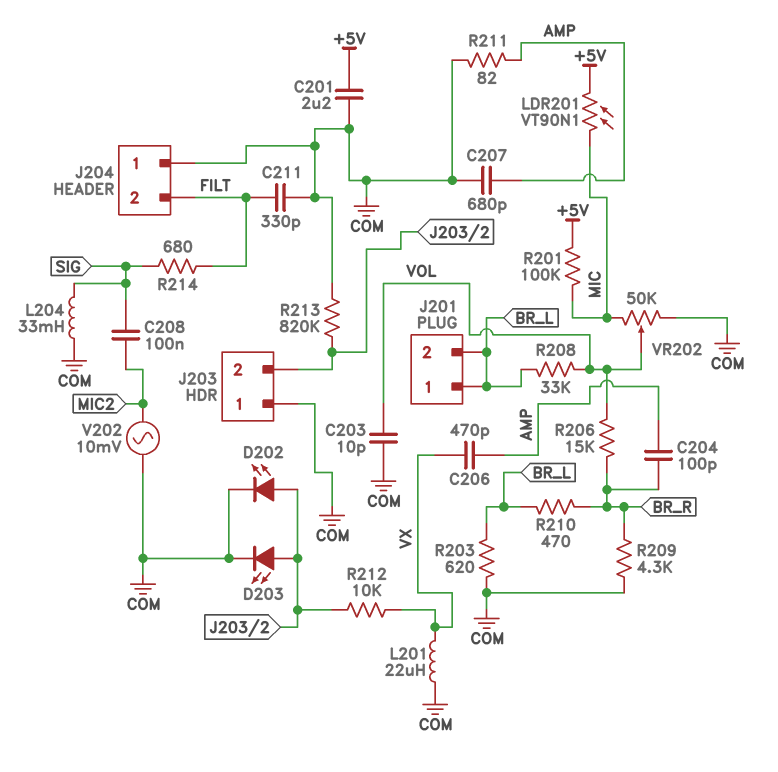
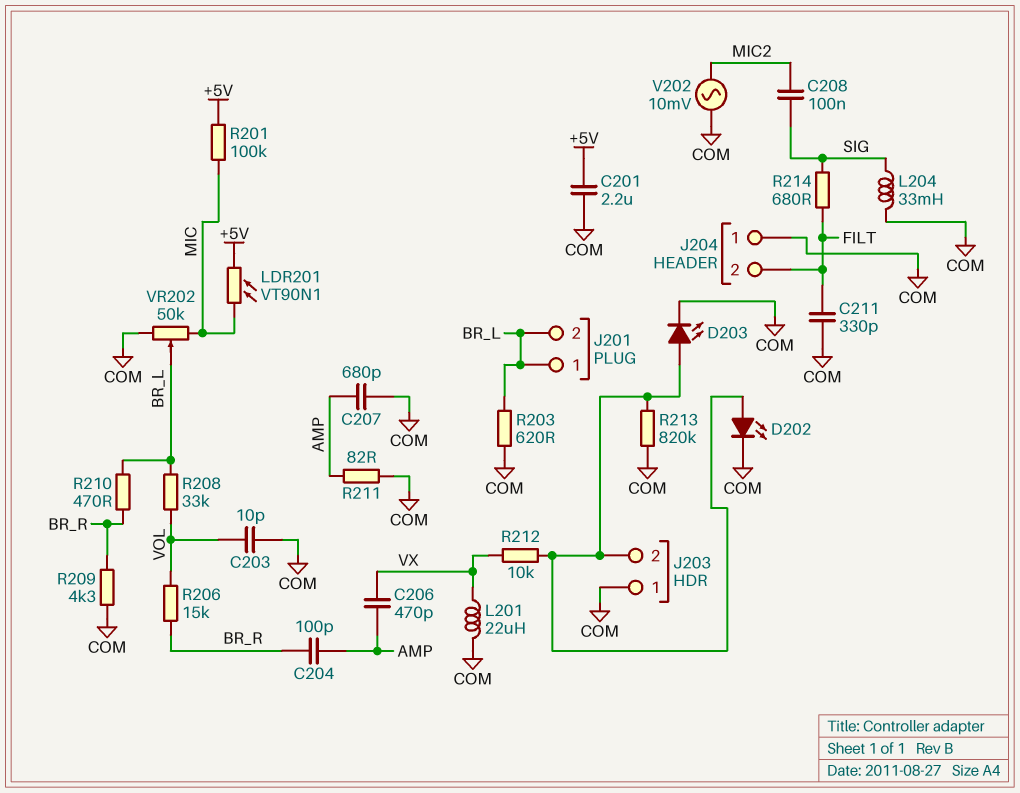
VR202: 50k (COM, MIC, wiper VOL) -> 50k (COM, MIC, wiper BR_L)

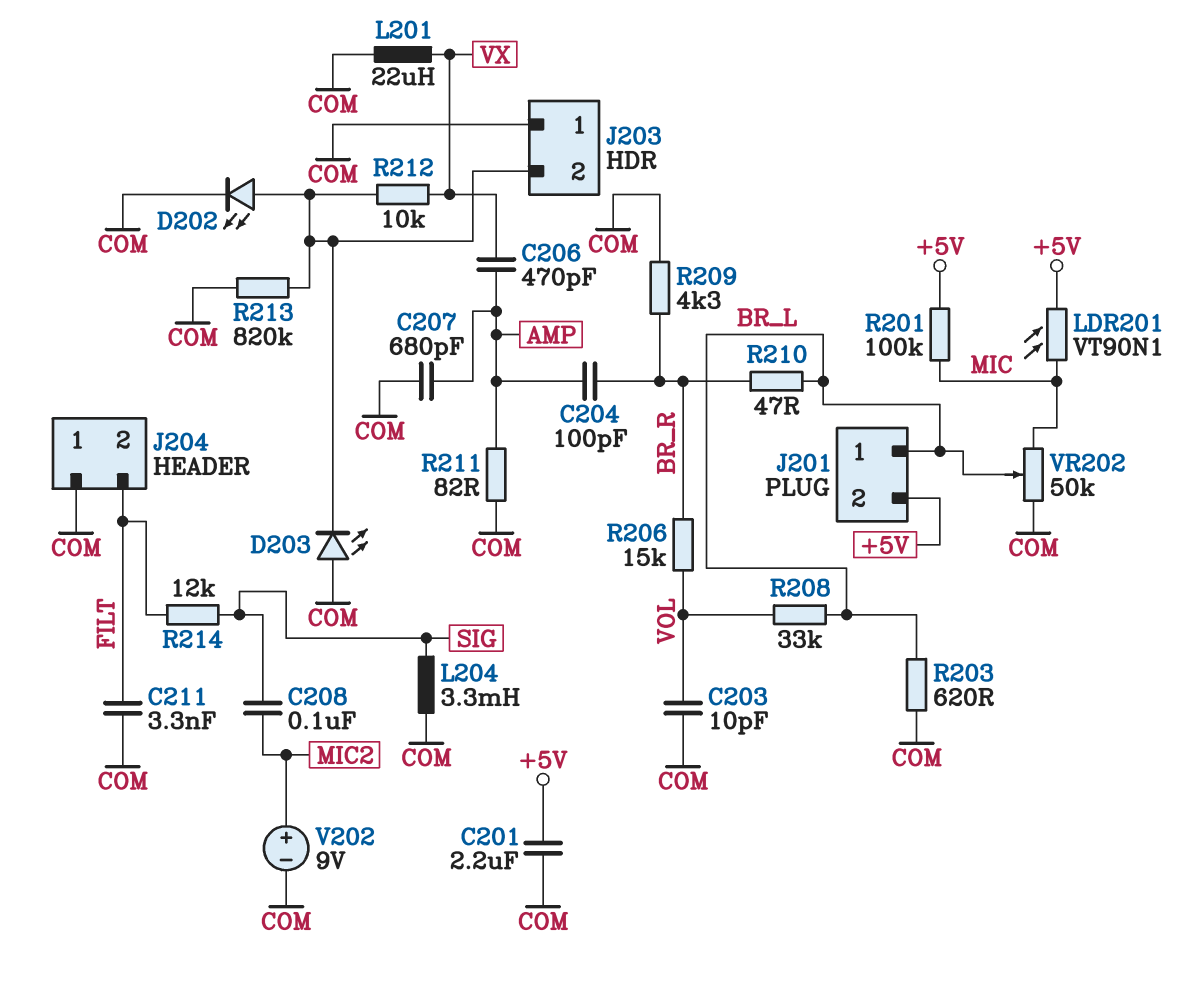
C211: 330pF (COM, FILT) -> 3.3nF (COM, FILT)
D203: LED (A J203/2, K COM) -> LED (A COM, K J203/2)
J201 pin 2: BR_L -> +5V
L204: 33mH (COM, SIG) -> 3.3mH (COM, SIG)
R210: 470 (BR_L, BR_R) -> 47 (BR_L, BR_R)
R214: 680 (FILT, SIG) -> 12k (FILT, SIG)
V202: AC 10mV (COM, MIC2) -> 9V (plus MIC2, minus COM)

